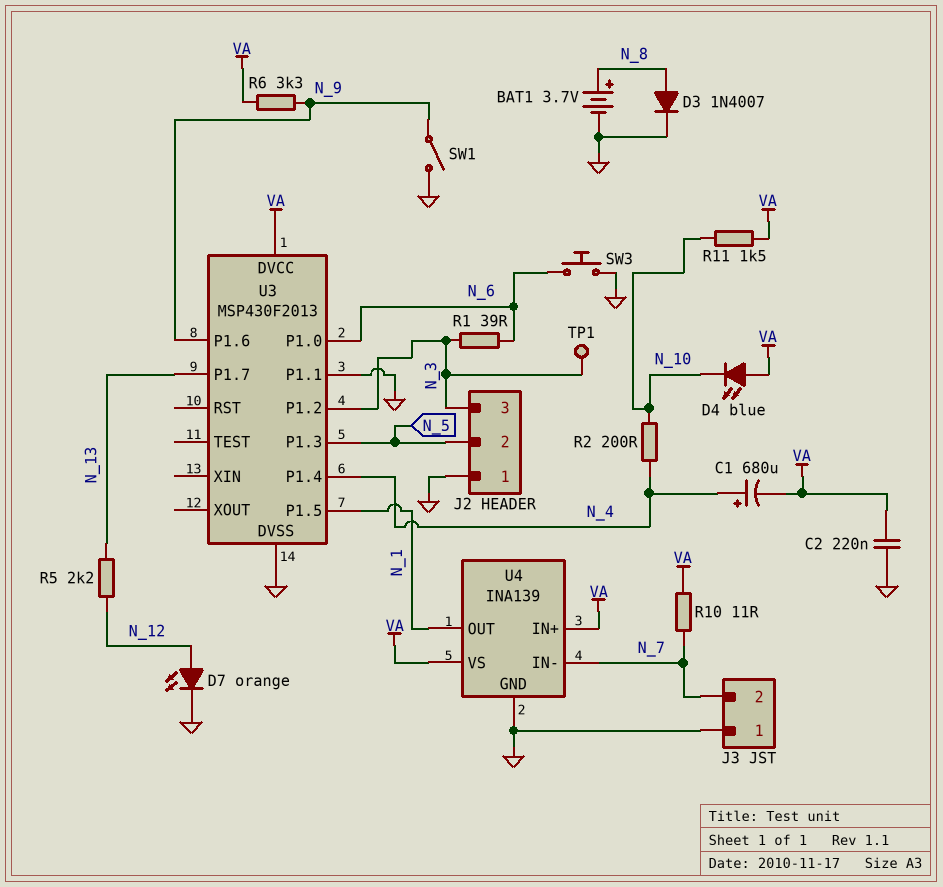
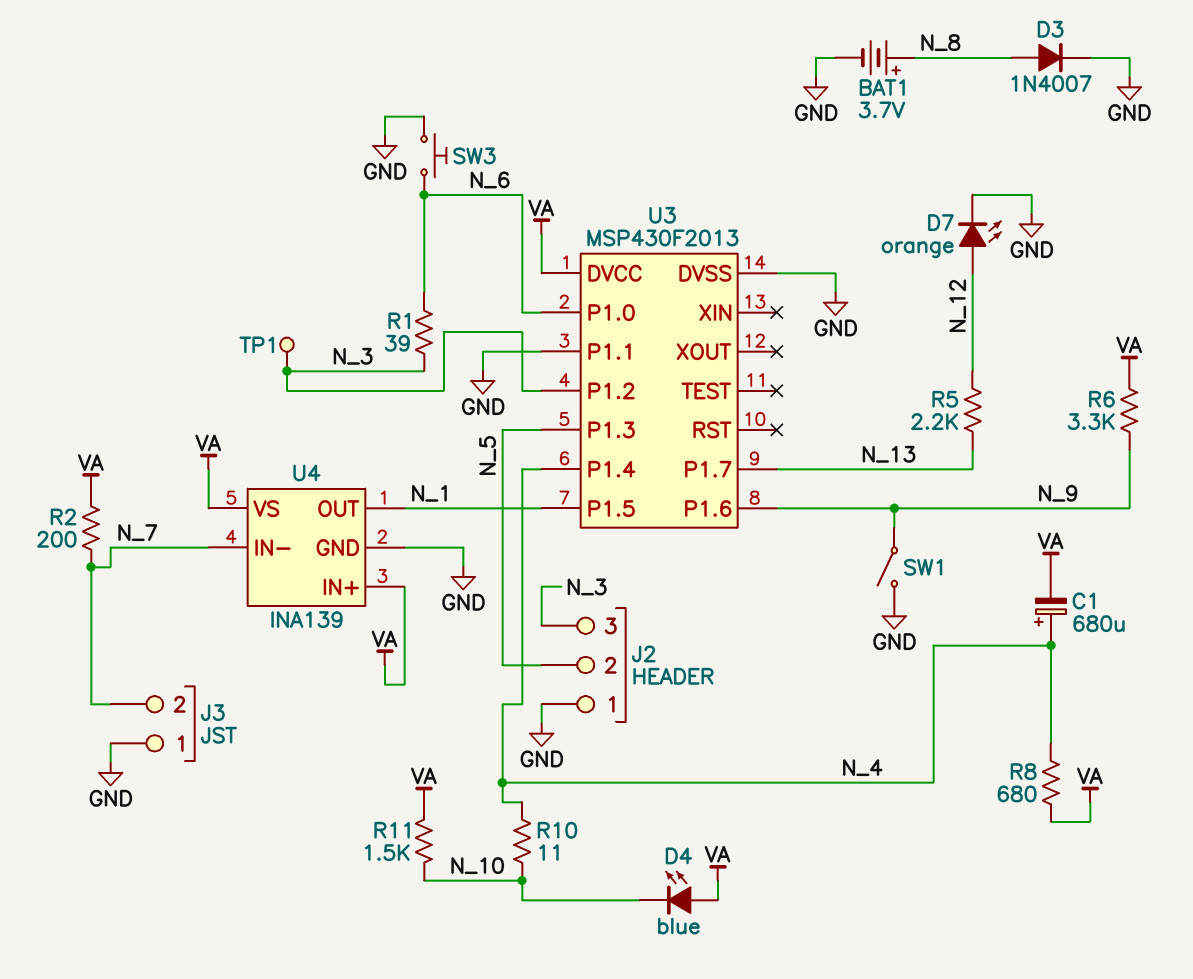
C2: 220nF (GND, VA) -> none
R2: 200 (N_4, N_10) -> 200 (N_7, VA)
R8: none -> 680 (N_4, VA)
R10: 11 (N_7, VA) -> 11 (N_4, N_10)

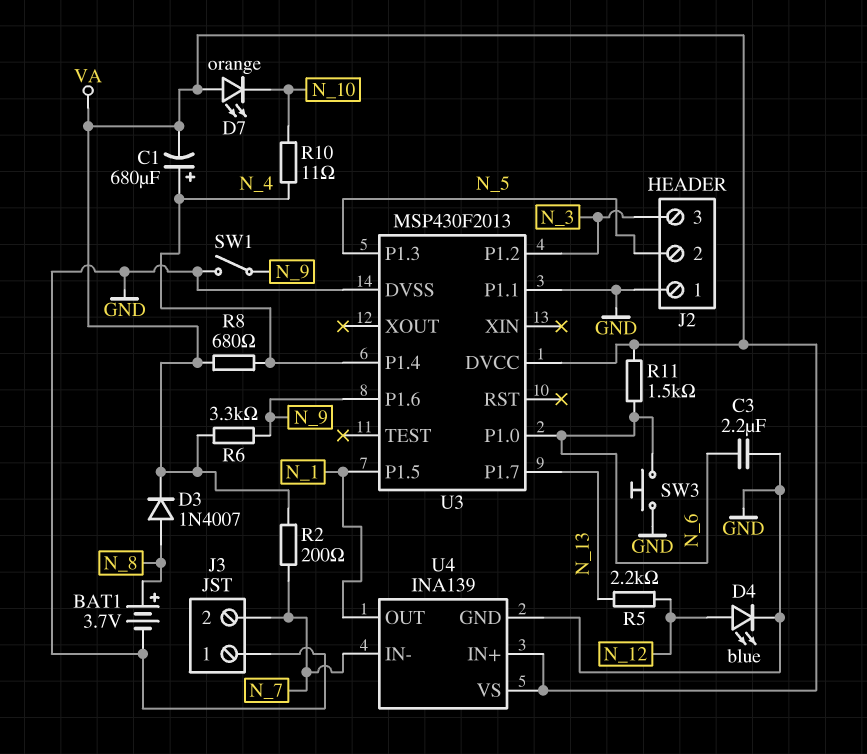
C3: none -> 2.2uF (GND, N_6)
D3: diode 1N4007 (A N_8, K GND) -> diode 1N4007 (A N_8, K VA)
D4: LED blue (A VA, K N_10) -> LED blue (A N_12, K GND)
D7: LED orange (A N_12, K GND) -> LED orange (A VA, K N_10)
R1: 39 (N_3, N_6) -> none
R11: 1.5k (N_10, VA) -> 1.5k (N_6, VA)
TP1: test point (N_3) -> none

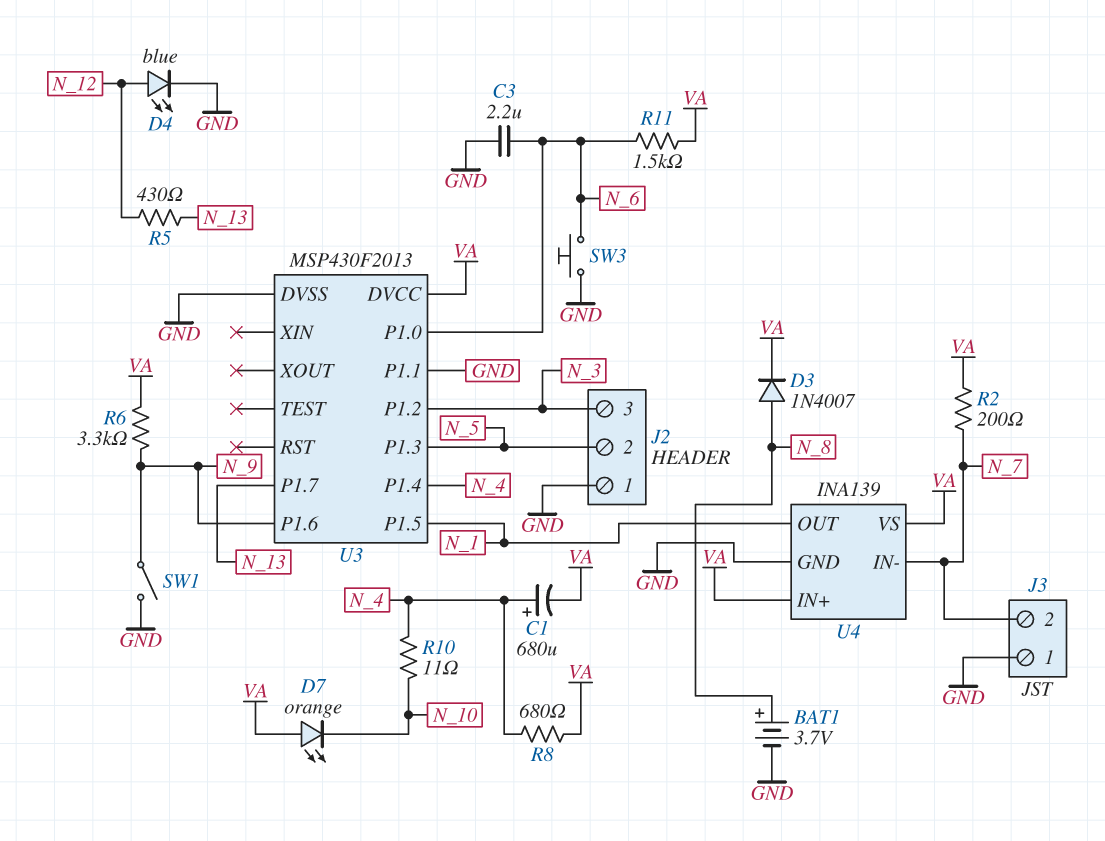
R5: 2.2k (N_12, N_13) -> 430 (N_12, N_13)

